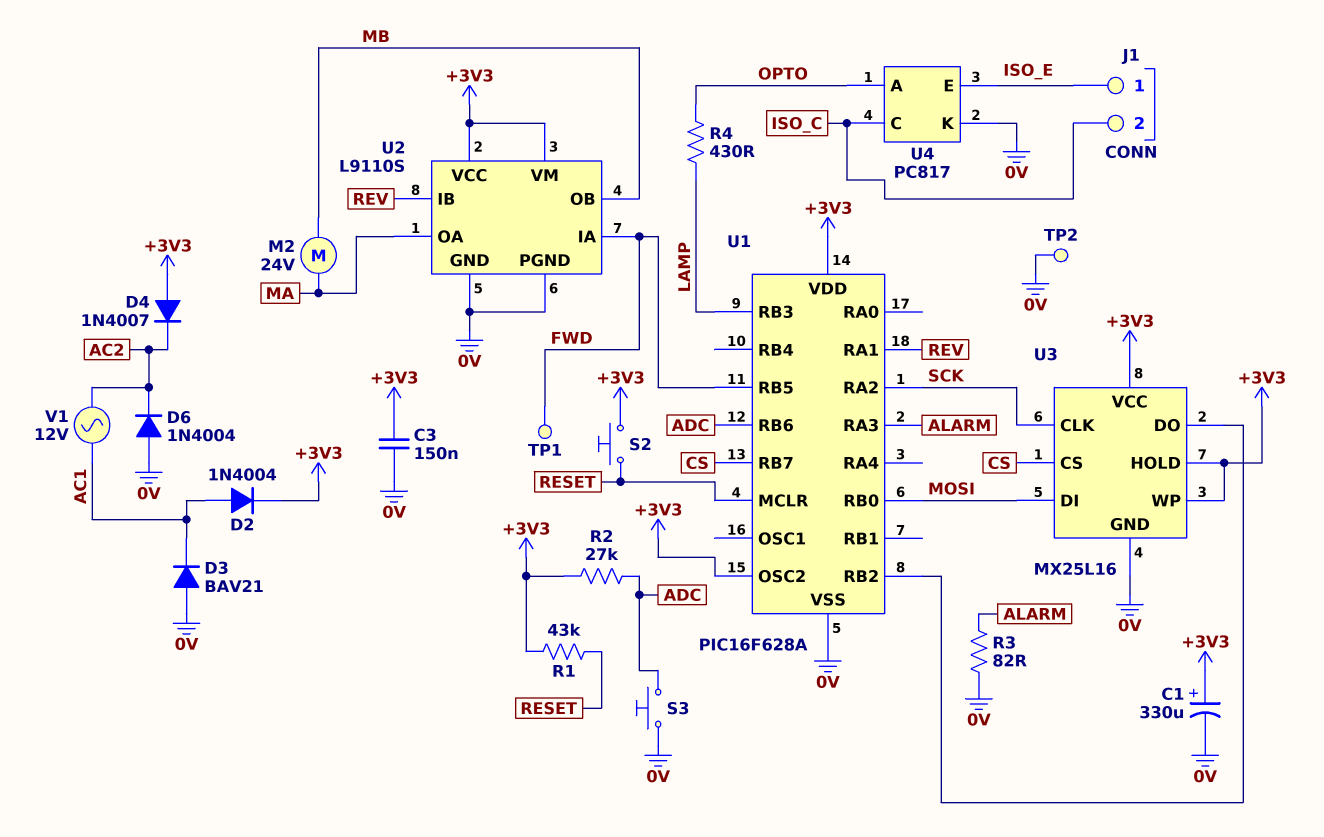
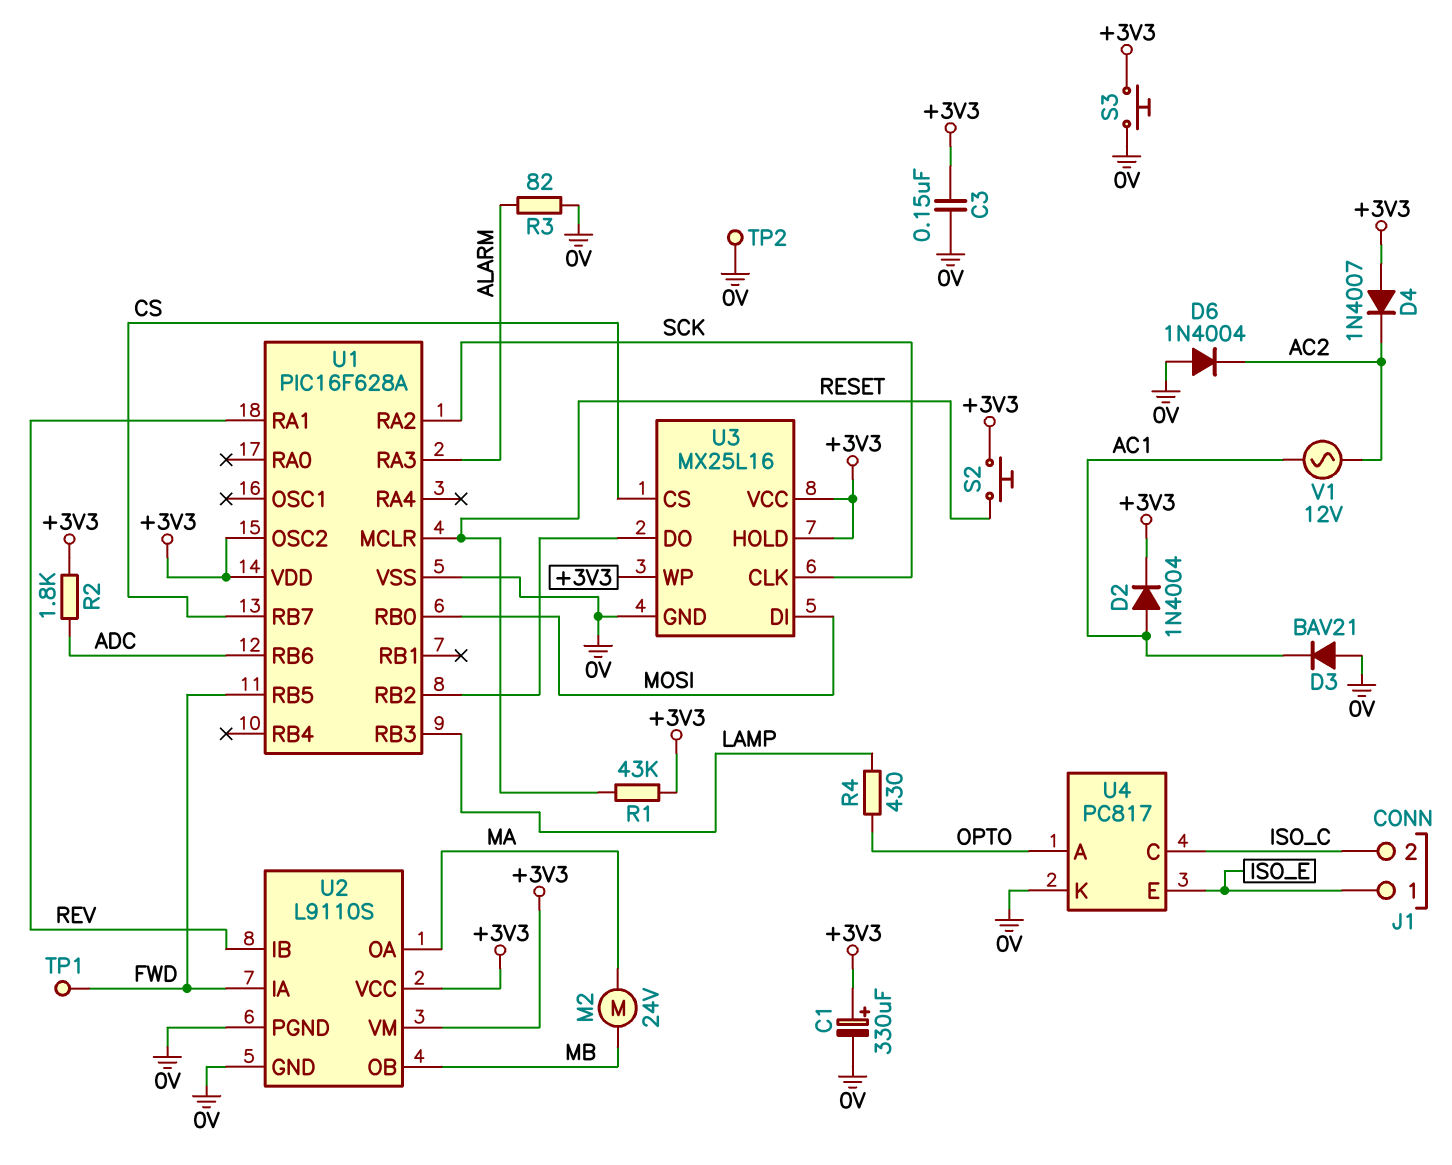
R2: 27k (+3V3, ADC) -> 1.8k (+3V3, ADC)
S3: button (0V, ADC) -> button (+3V3, 0V)

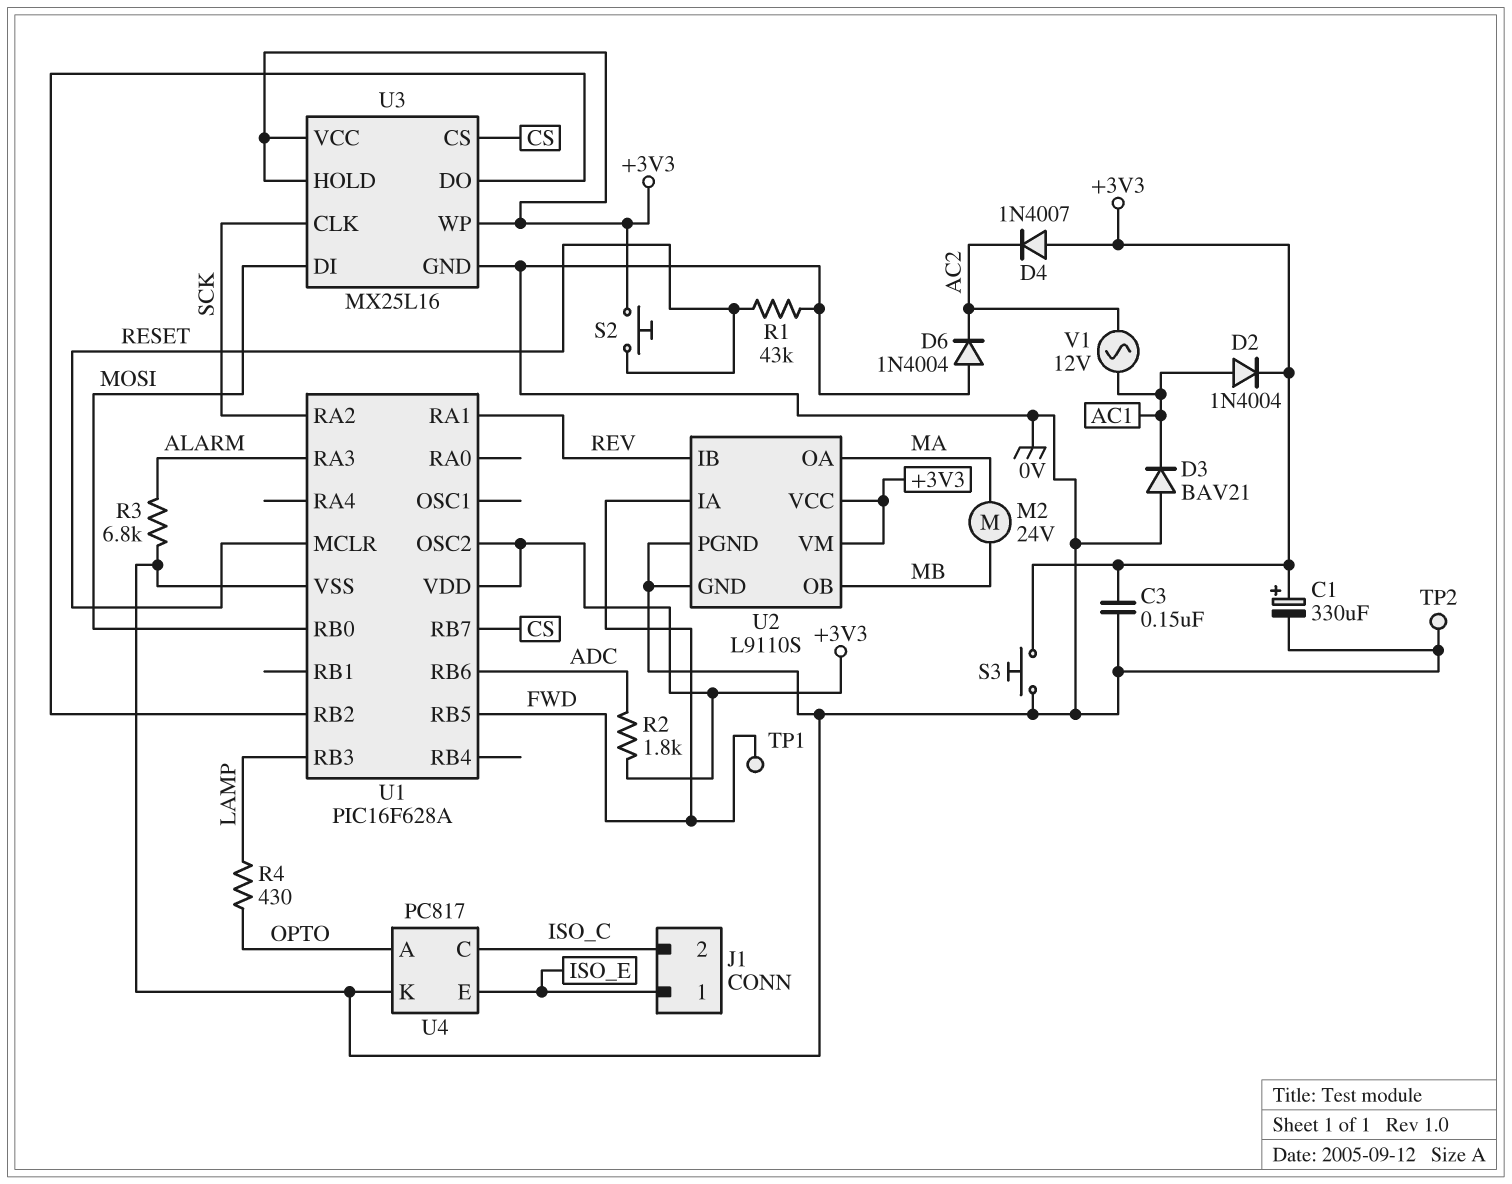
R1: 43k (+3V3, RESET) -> 43k (0V, RESET)
R3: 82 (0V, ALARM) -> 6.8k (0V, ALARM)

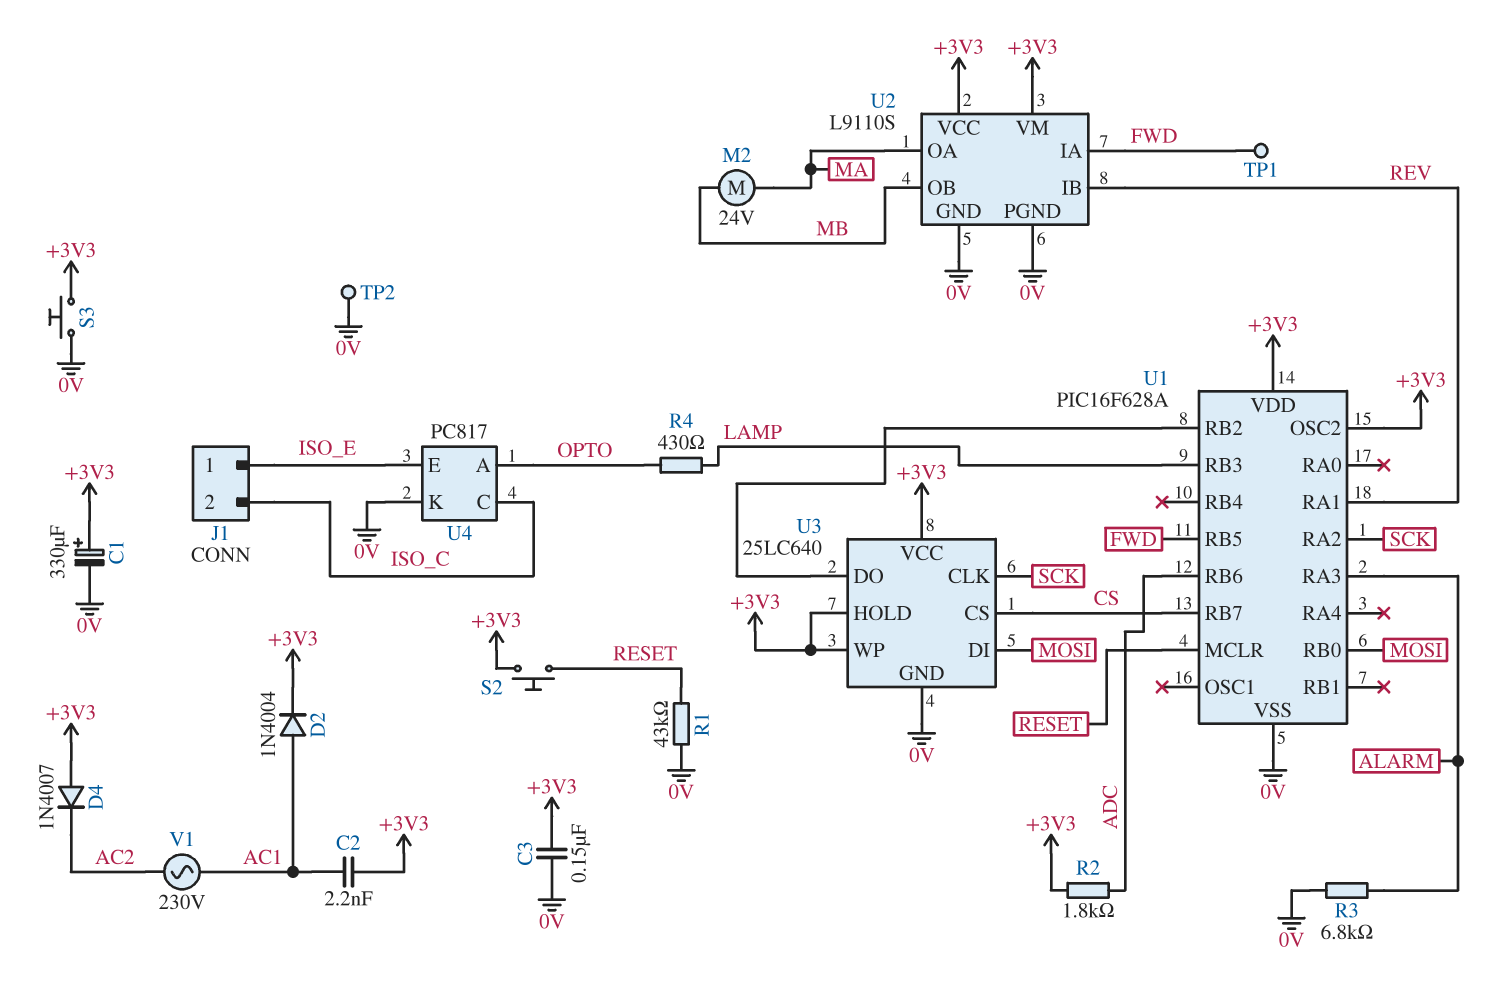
C2: none -> 2.2nF (+3V3, AC1)
D3: diode BAV21 (A 0V, K AC1) -> none
D6: diode 1N4004 (A 0V, K AC2) -> none
U3: MX25L16 -> 25LC640
V1: AC 12V (AC1, AC2) -> AC 230V (AC1, AC2)

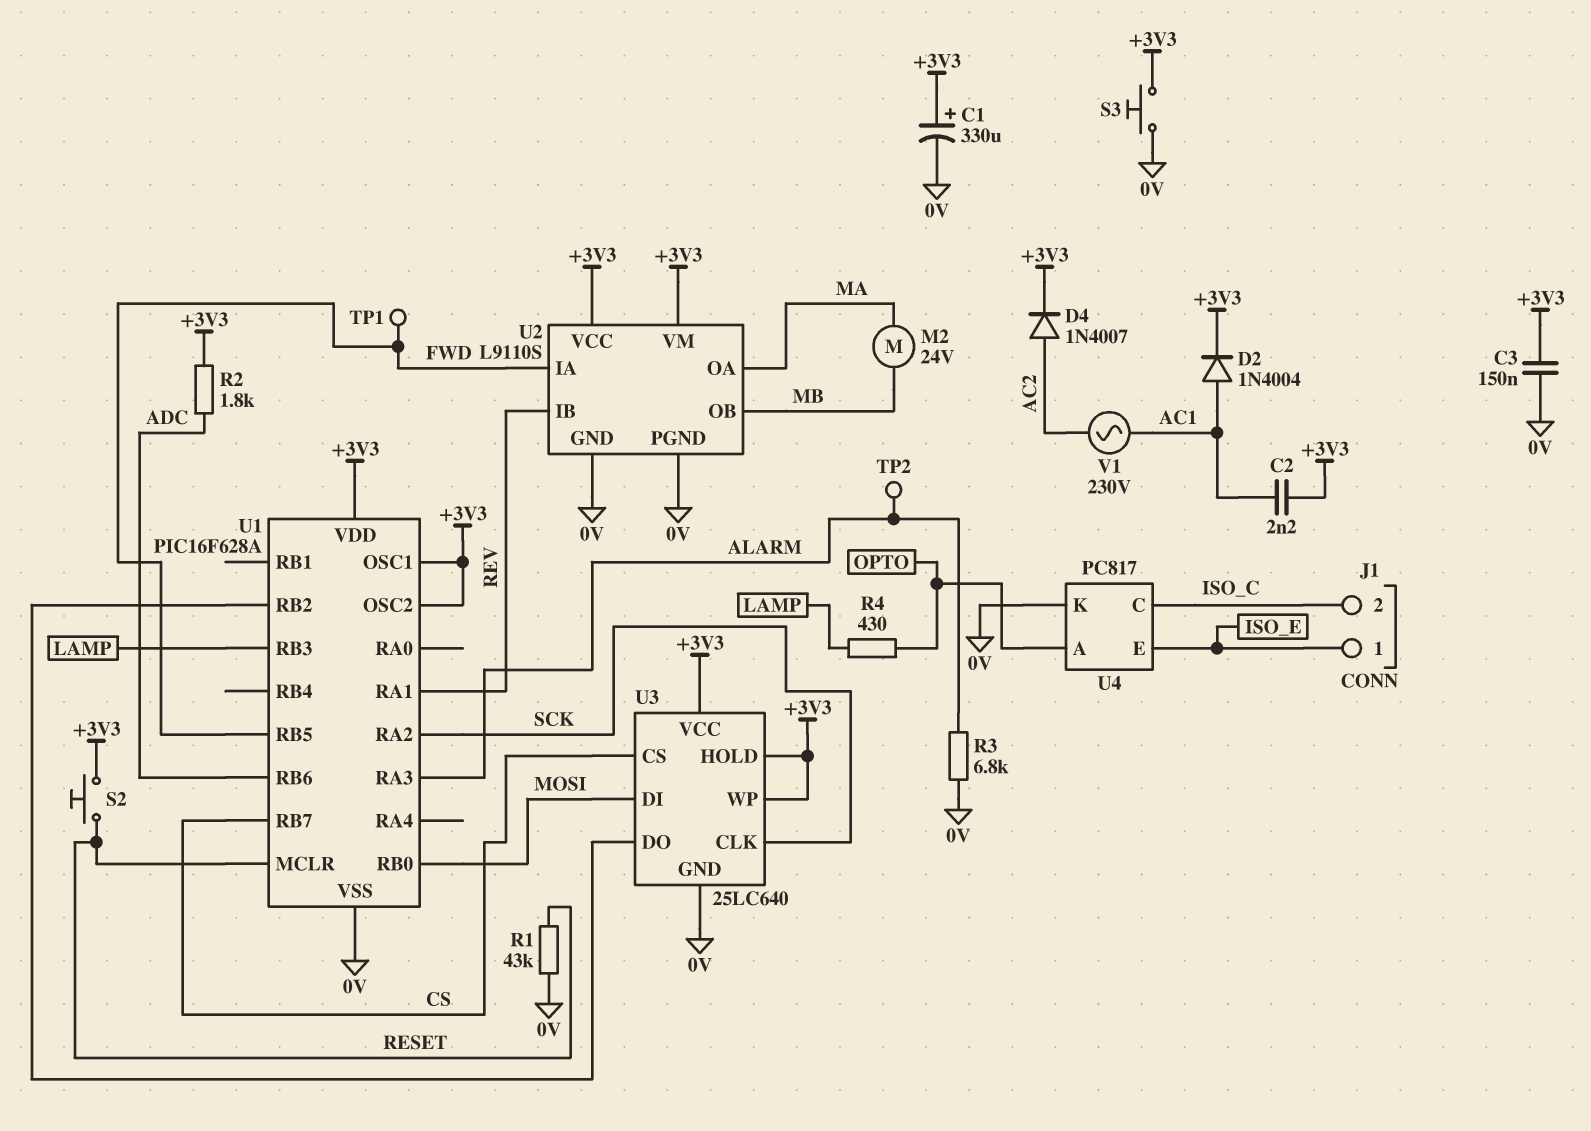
D4: diode 1N4007 (A +3V3, K AC2) -> diode 1N4007 (A AC2, K +3V3)
TP2: test point (0V) -> test point (ALARM)
U1 pin OSC1: none -> +3V3

